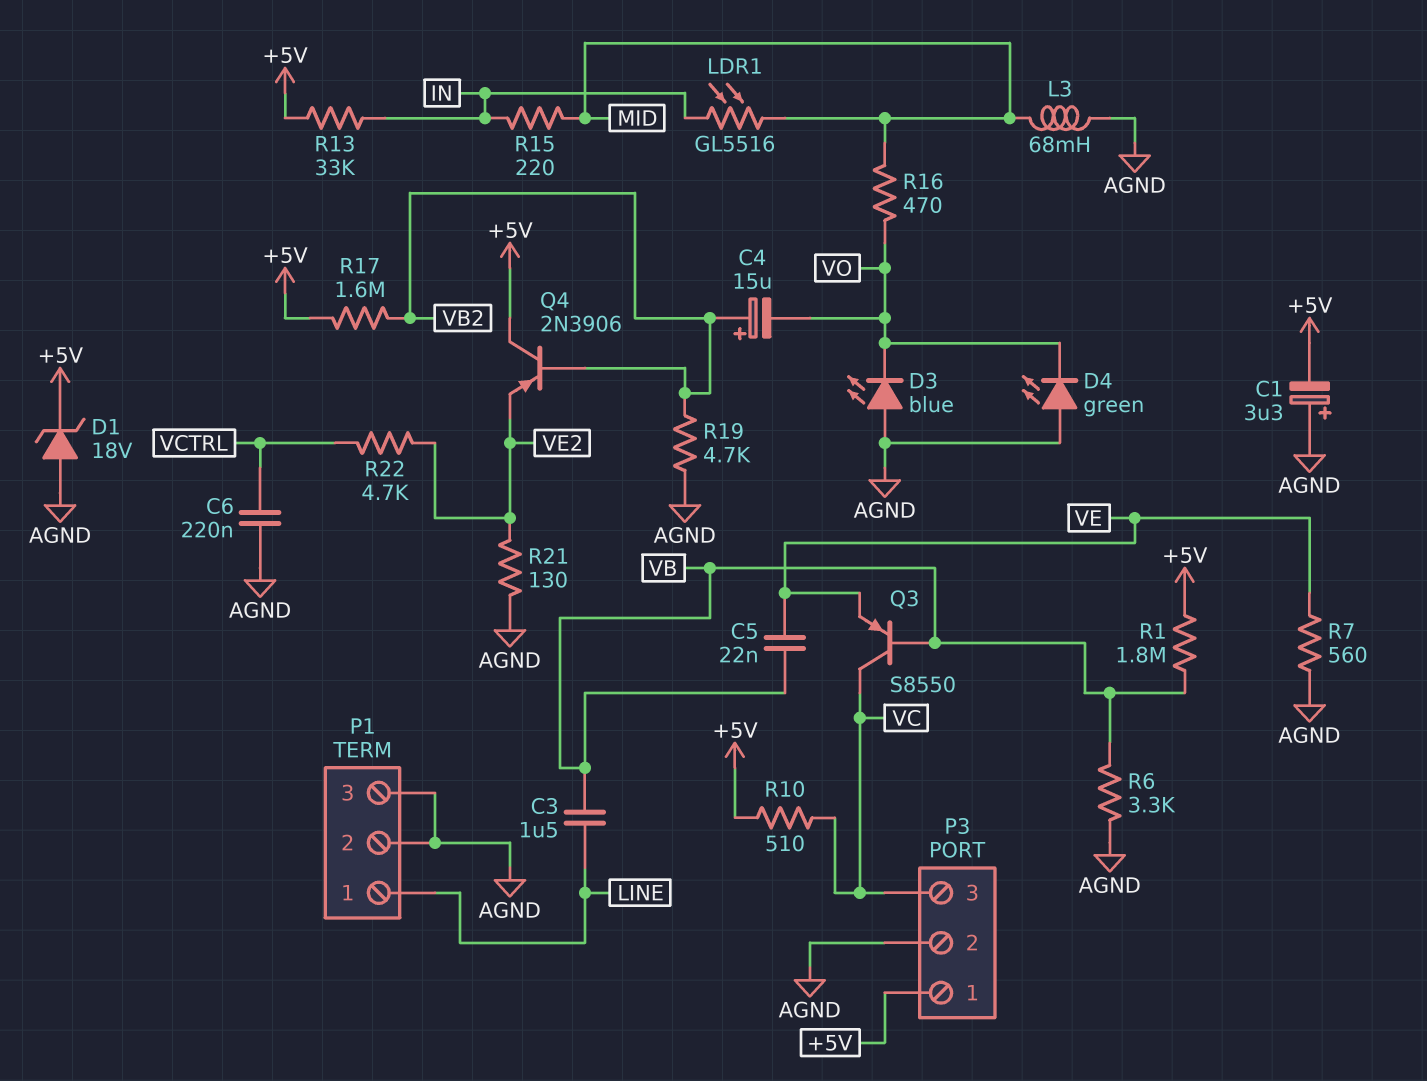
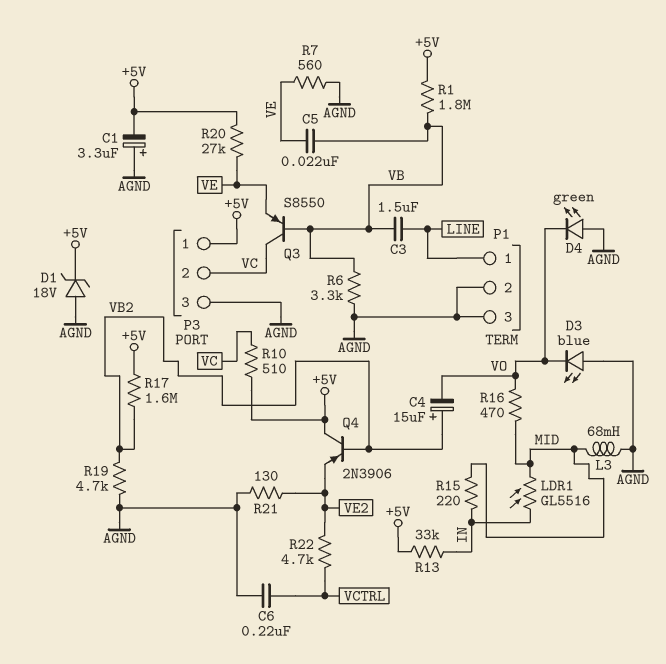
P3 pin 2: AGND -> VC
P3 pin 3: VC -> AGND
R20: none -> 27k (+5V, VE)

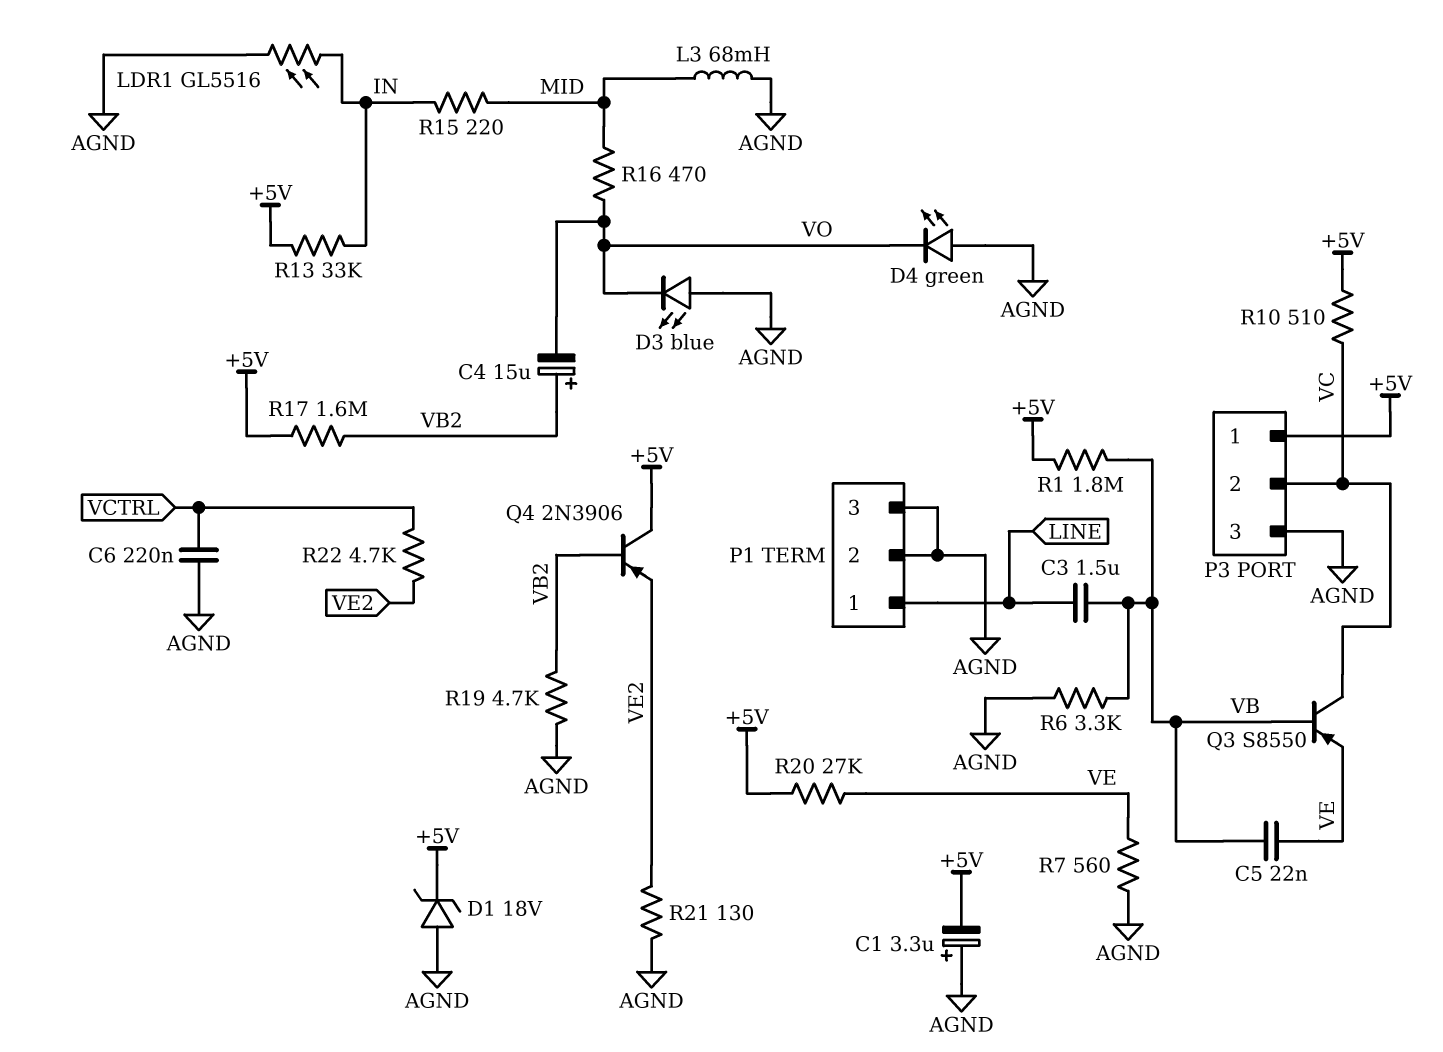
LDR1: GL5516 (IN, MID) -> GL5516 (AGND, IN)

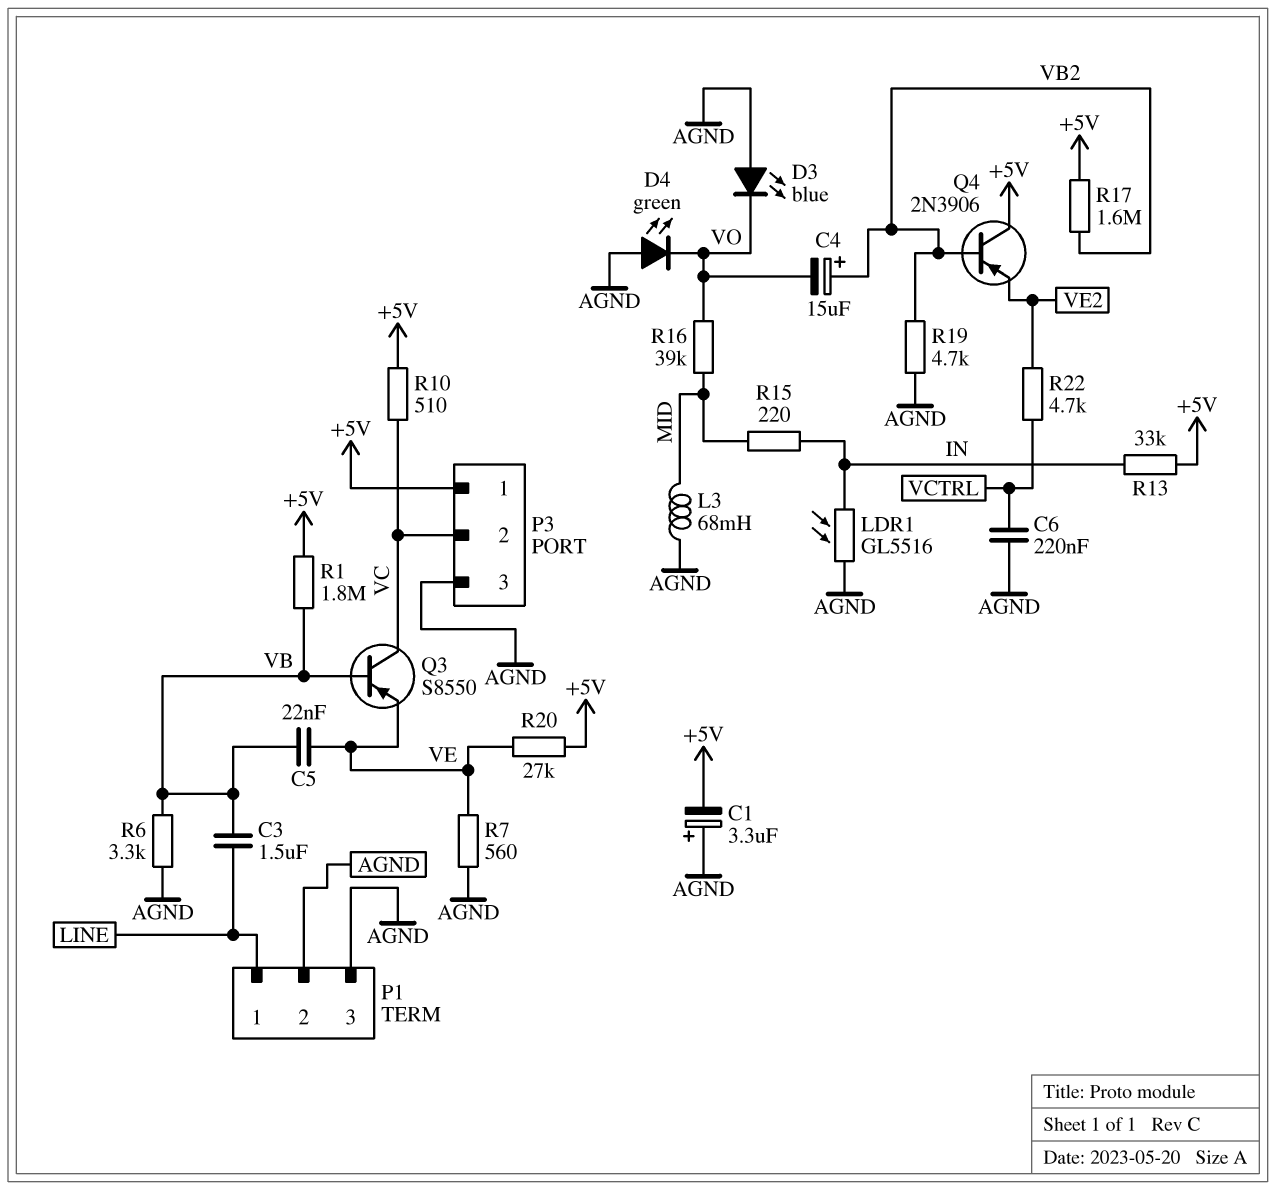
D1: zener 18V (A AGND, K +5V) -> none
R16: 470 (MID, VO) -> 39k (MID, VO)
R21: 130 (AGND, VE2) -> none

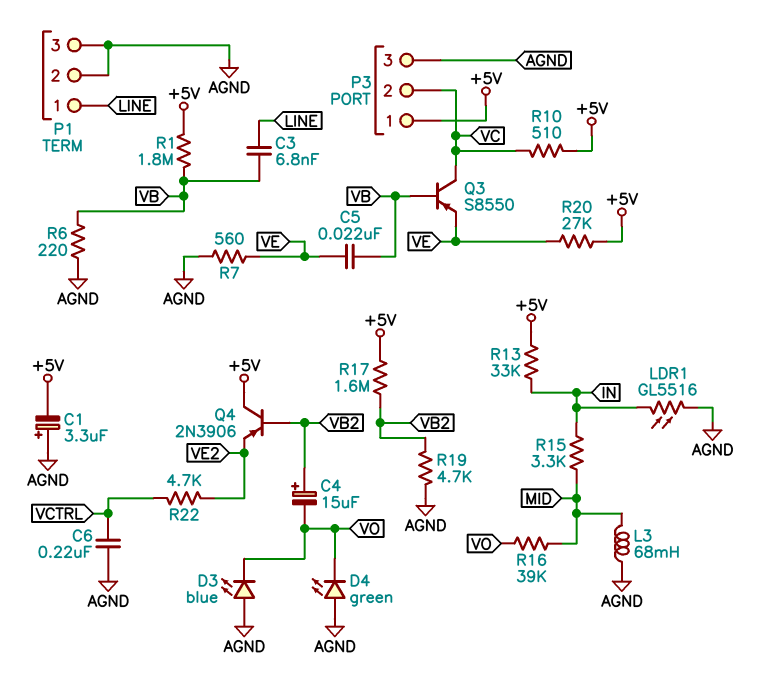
C3: 1.5uF (LINE, VB) -> 6.8nF (LINE, VB)
R6: 3.3k (AGND, VB) -> 220 (AGND, VB)
R15: 220 (IN, MID) -> 3.3k (IN, MID)

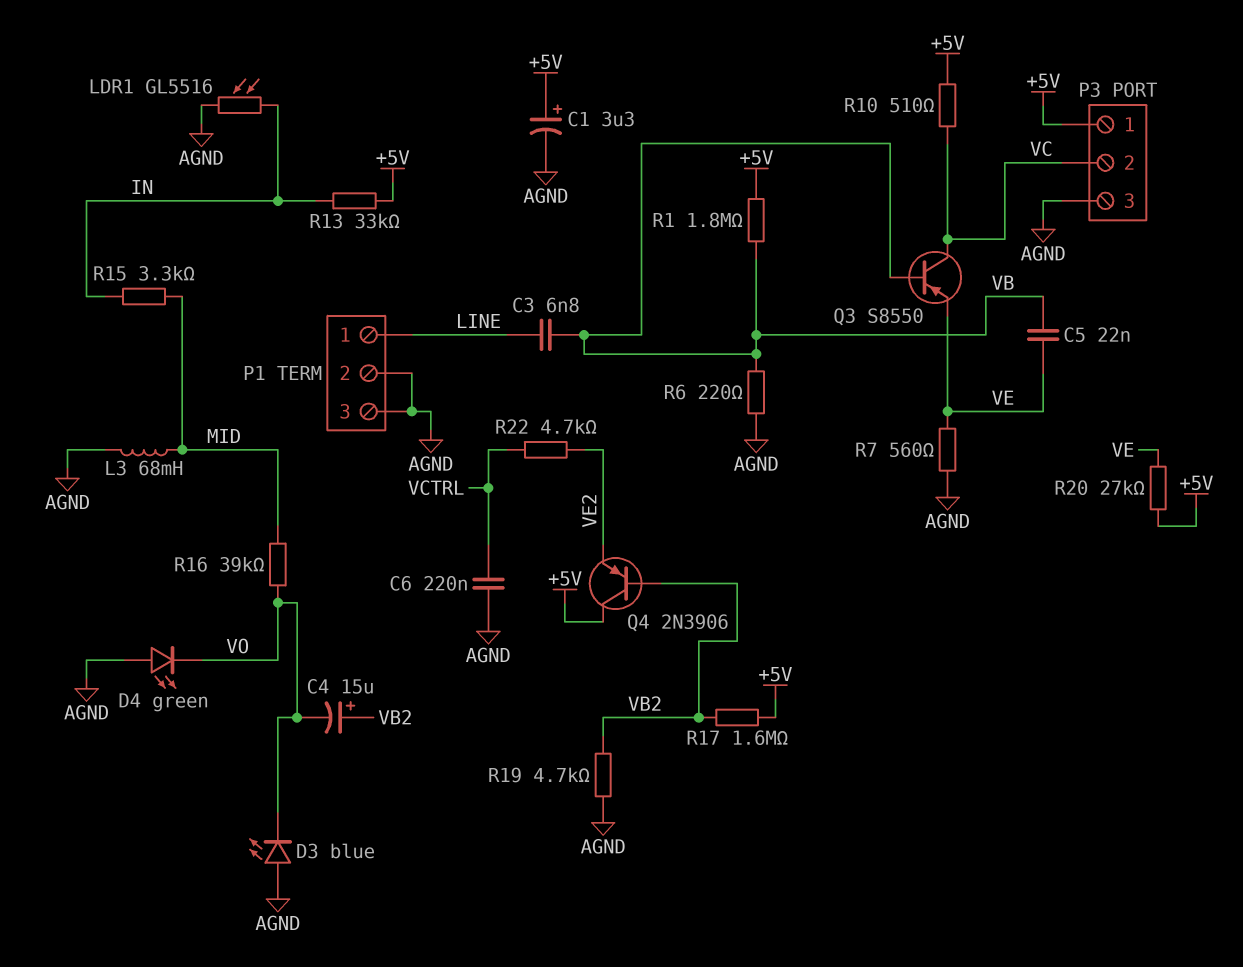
C1: 3.3uF (plus AGND, minus +5V) -> 3.3uF (plus +5V, minus AGND)

